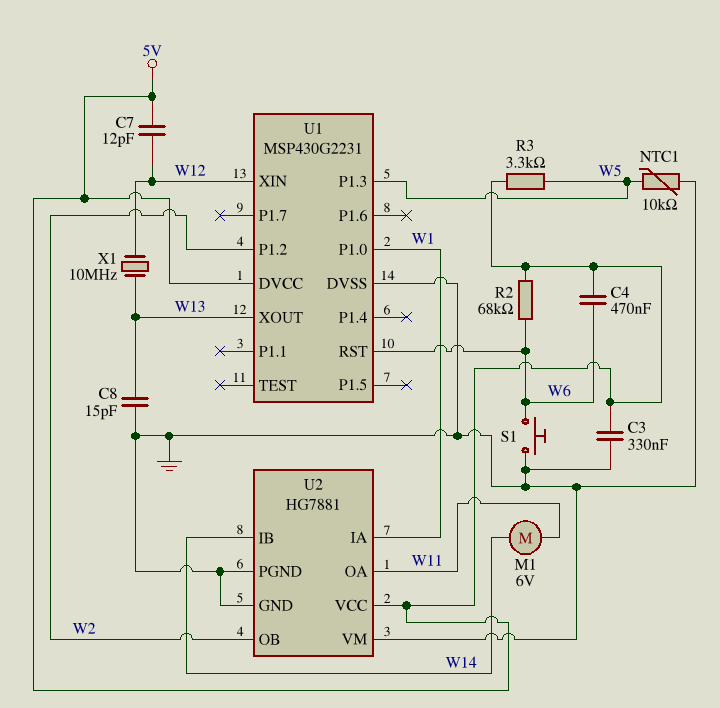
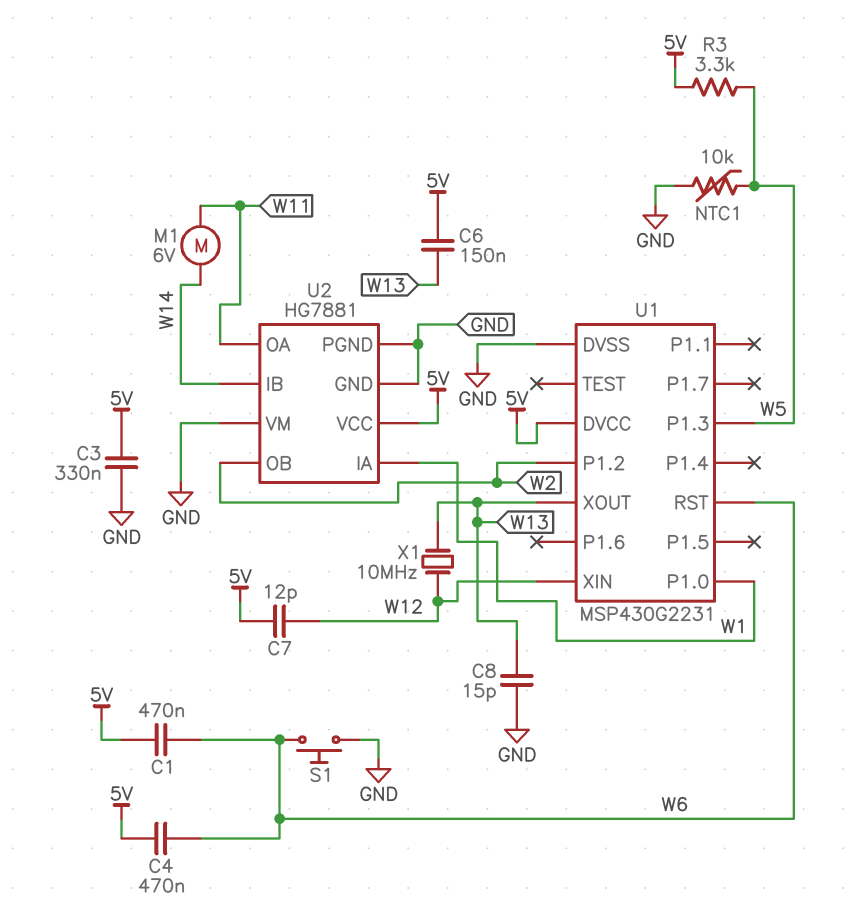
C1: none -> 470nF (5V, W6)
C6: none -> 150nF (5V, W13)
R2: 68k (5V, W6) -> none

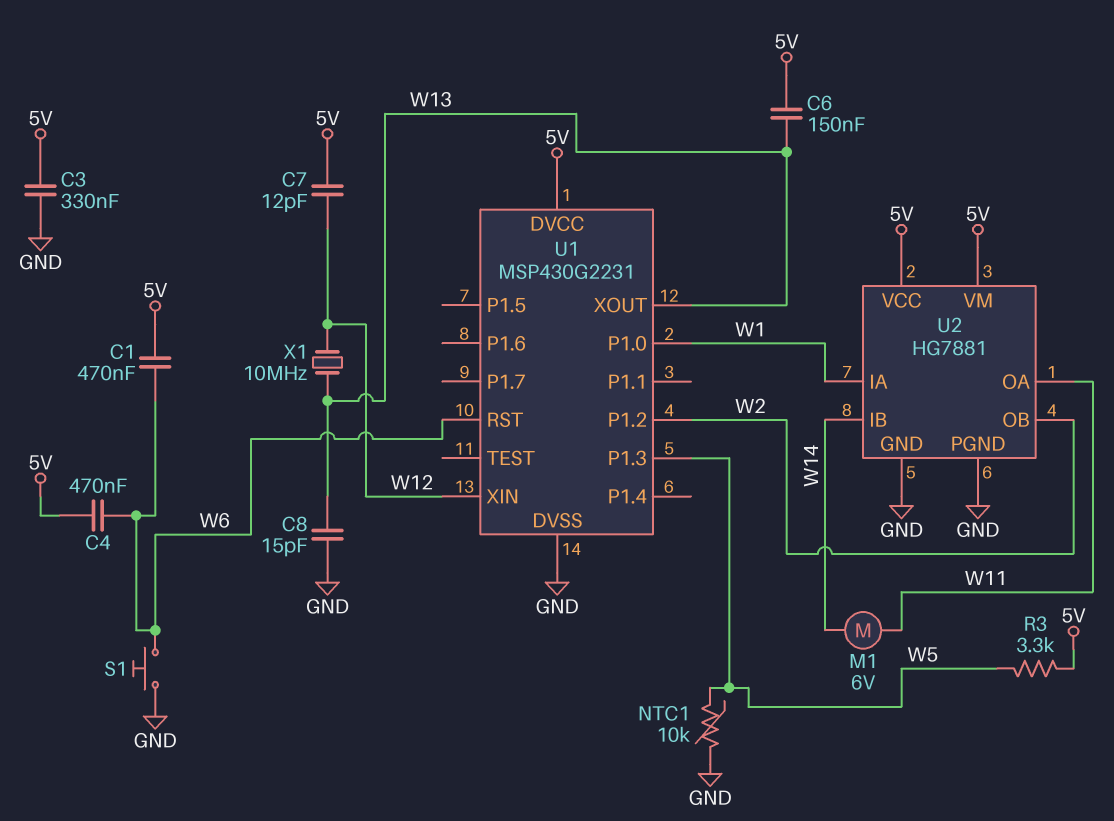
U2 pin VM: GND -> 5V

